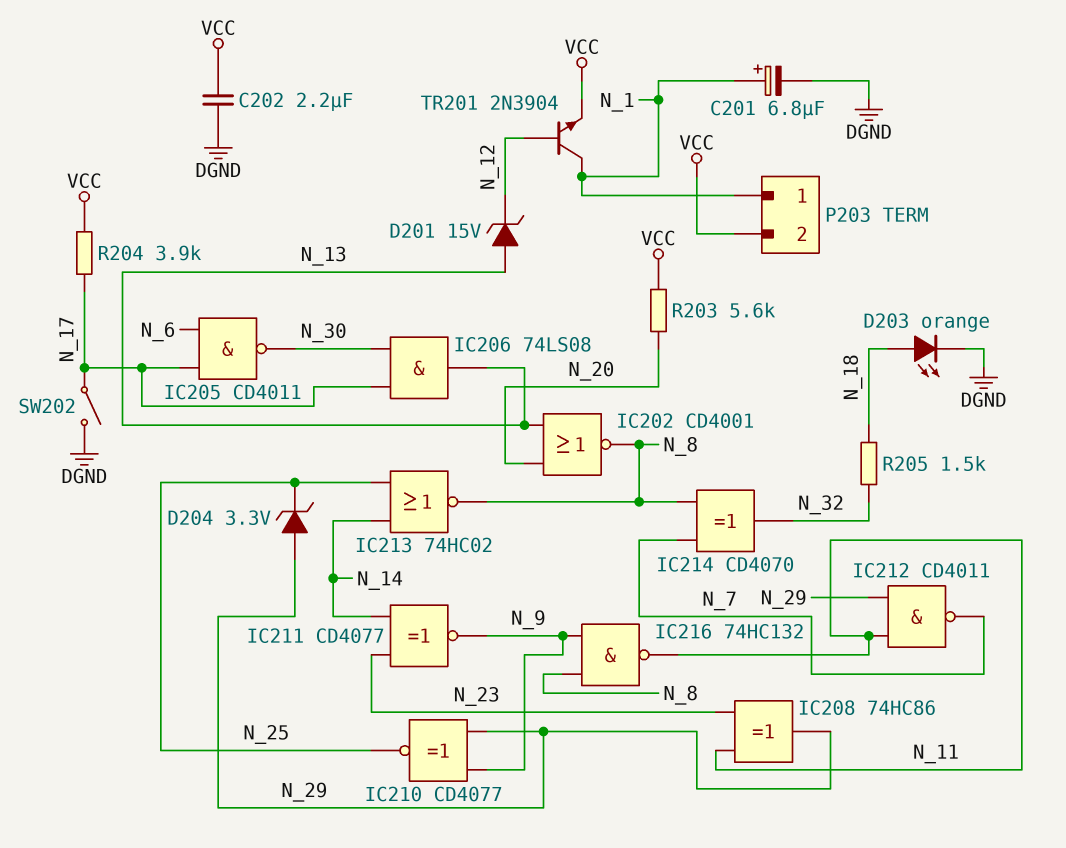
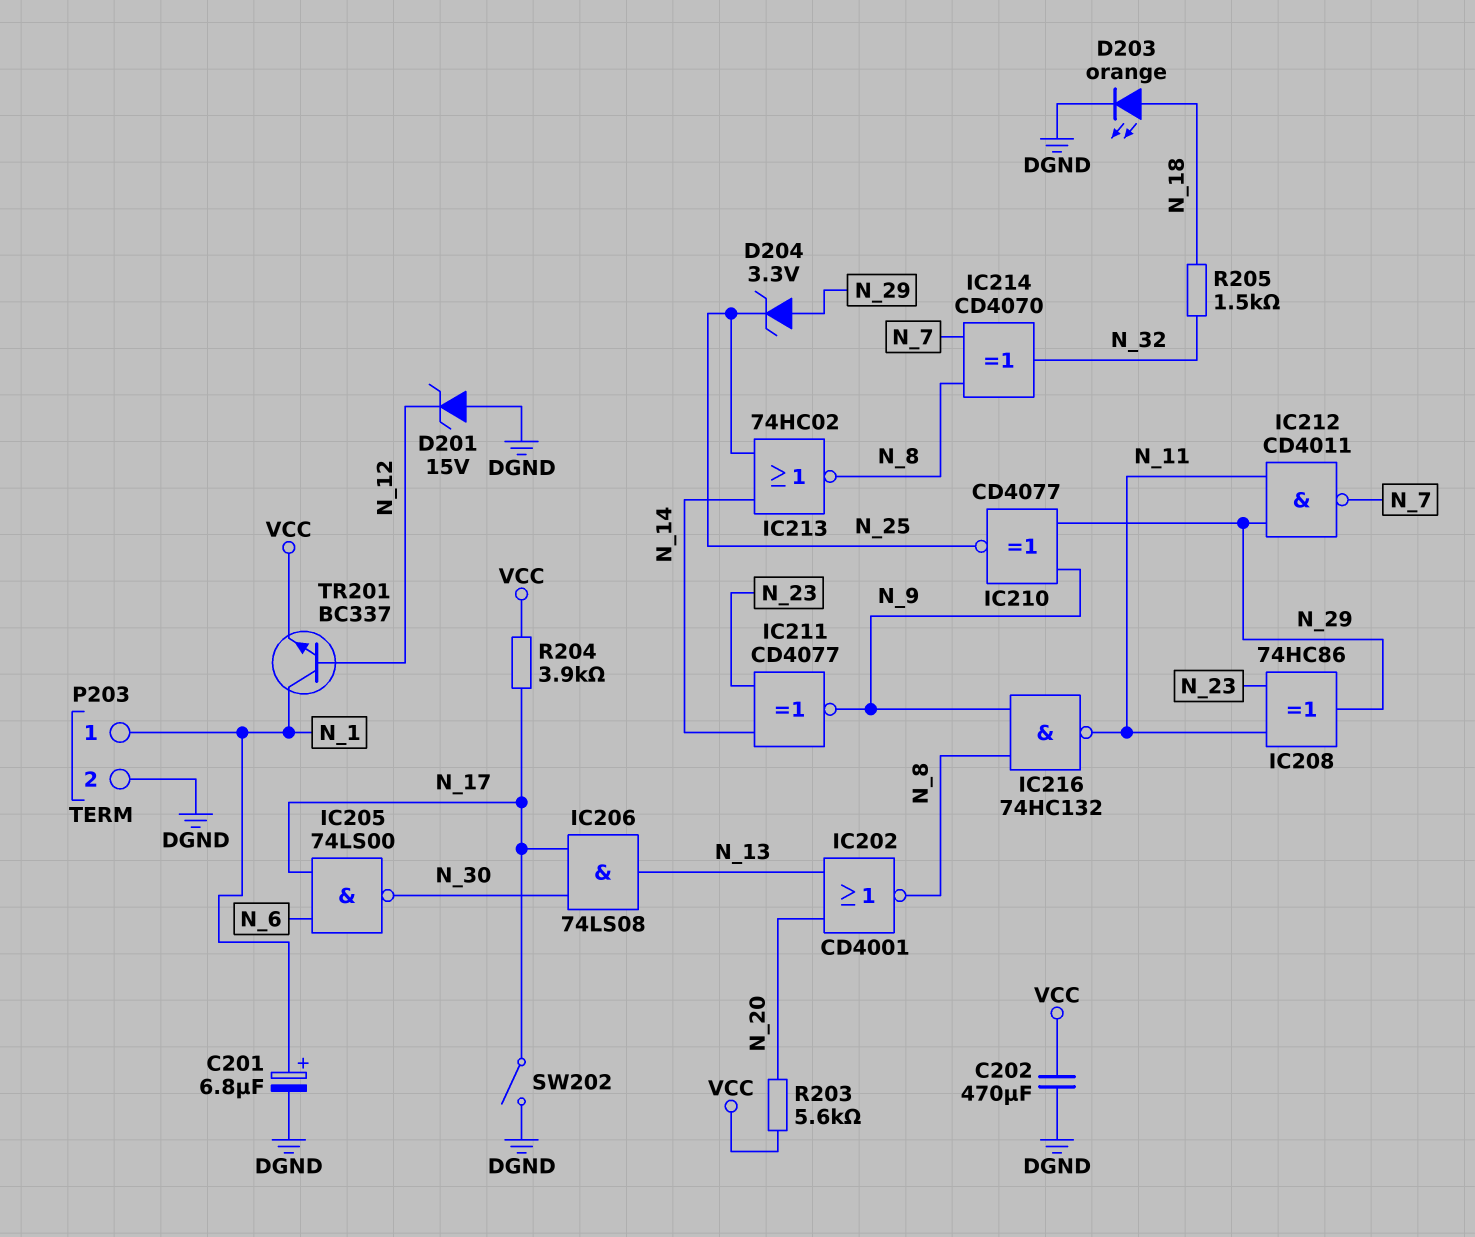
C202: 2.2uF (DGND, VCC) -> 470uF (DGND, VCC)
D201: zener 15V (A N_13, K N_12) -> zener 15V (A DGND, K N_12)
IC205: NAND CD4011 (in N_6, in N_17, out N_30) -> NAND 74LS00 (in N_6, in N_17, out N_30)
P203 pin 2: VCC -> DGND
TR201: NPN 2N3904 (B N_12, C N_1, E VCC) -> NPN BC337 (B N_12, C N_1, E VCC)

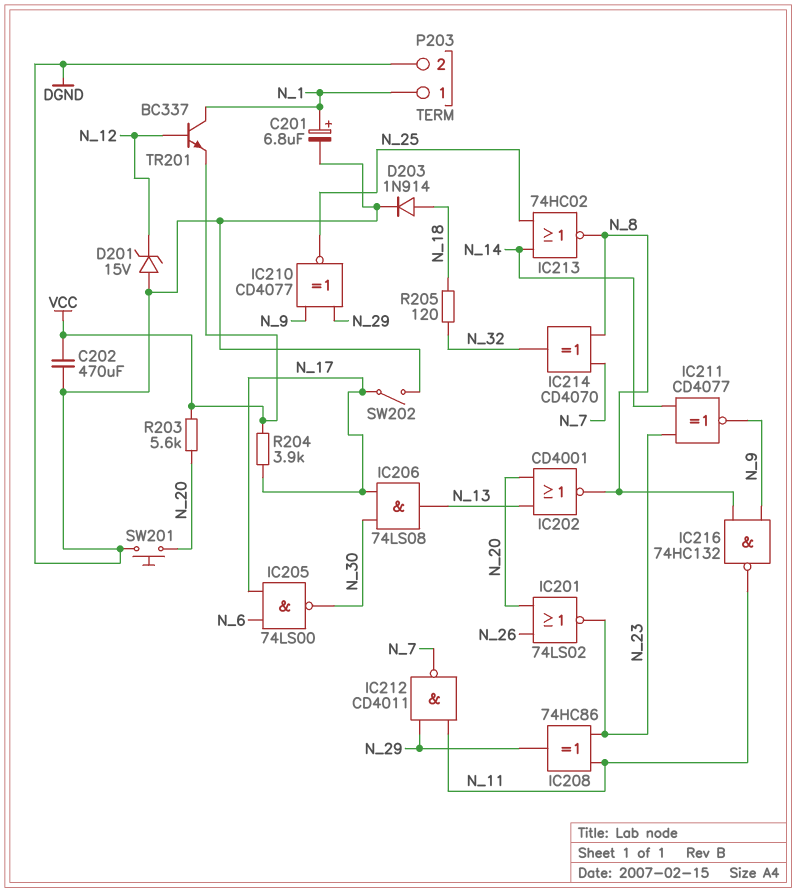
D203: LED orange (A N_18, K DGND) -> diode 1N914 (A N_18, K DGND)
D204: zener 3.3V (A N_29, K N_25) -> none
IC201: none -> NOR 74LS02 (in N_20, in N_26, out N_23)
R205: 1.5k (N_18, N_32) -> 120 (N_18, N_32)
SW201: none -> button (DGND, N_20)

